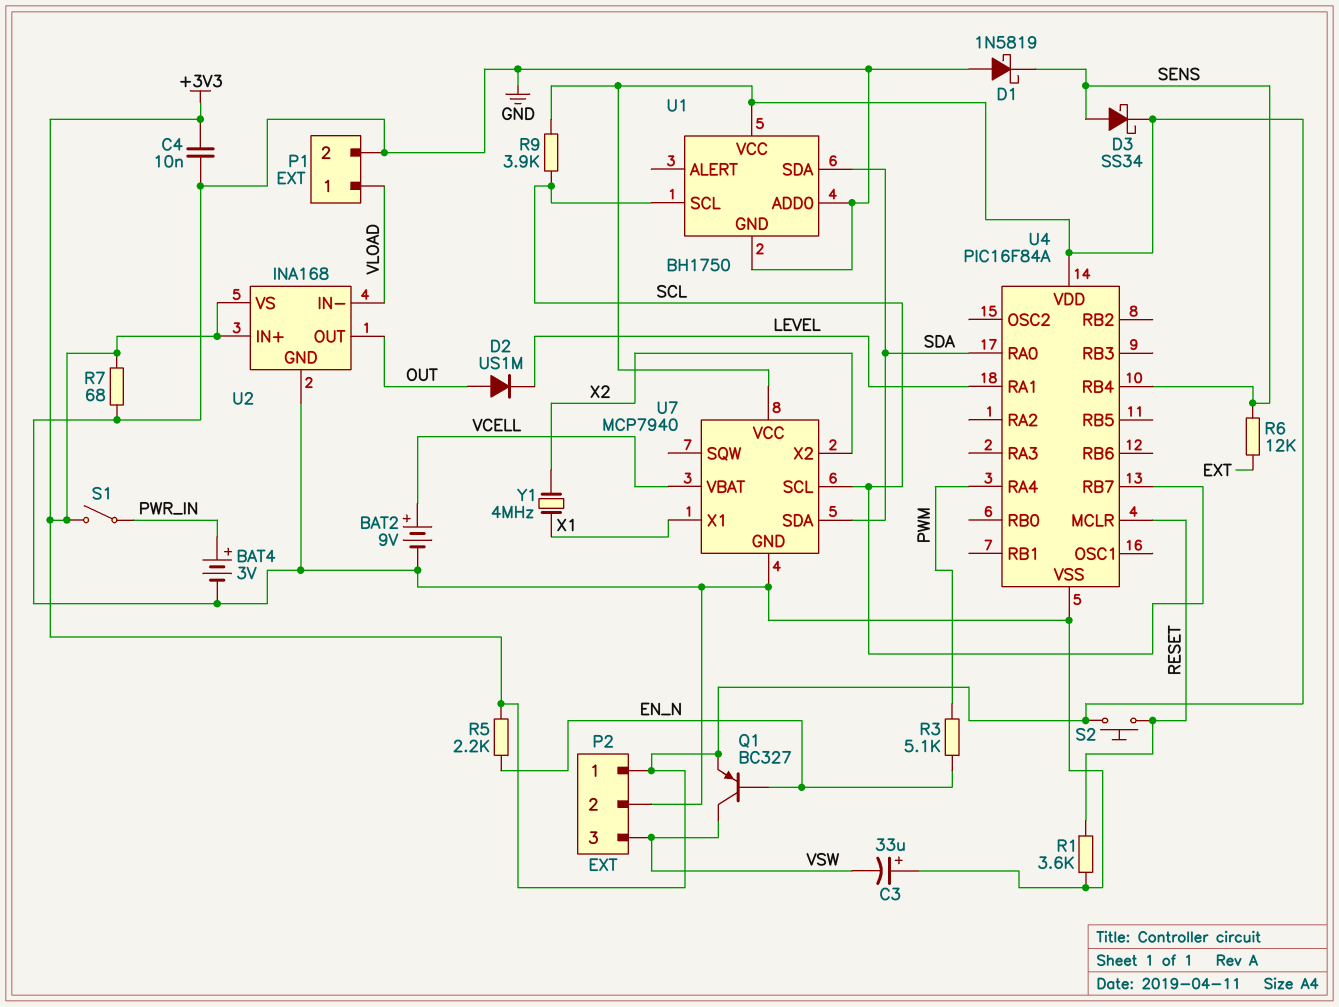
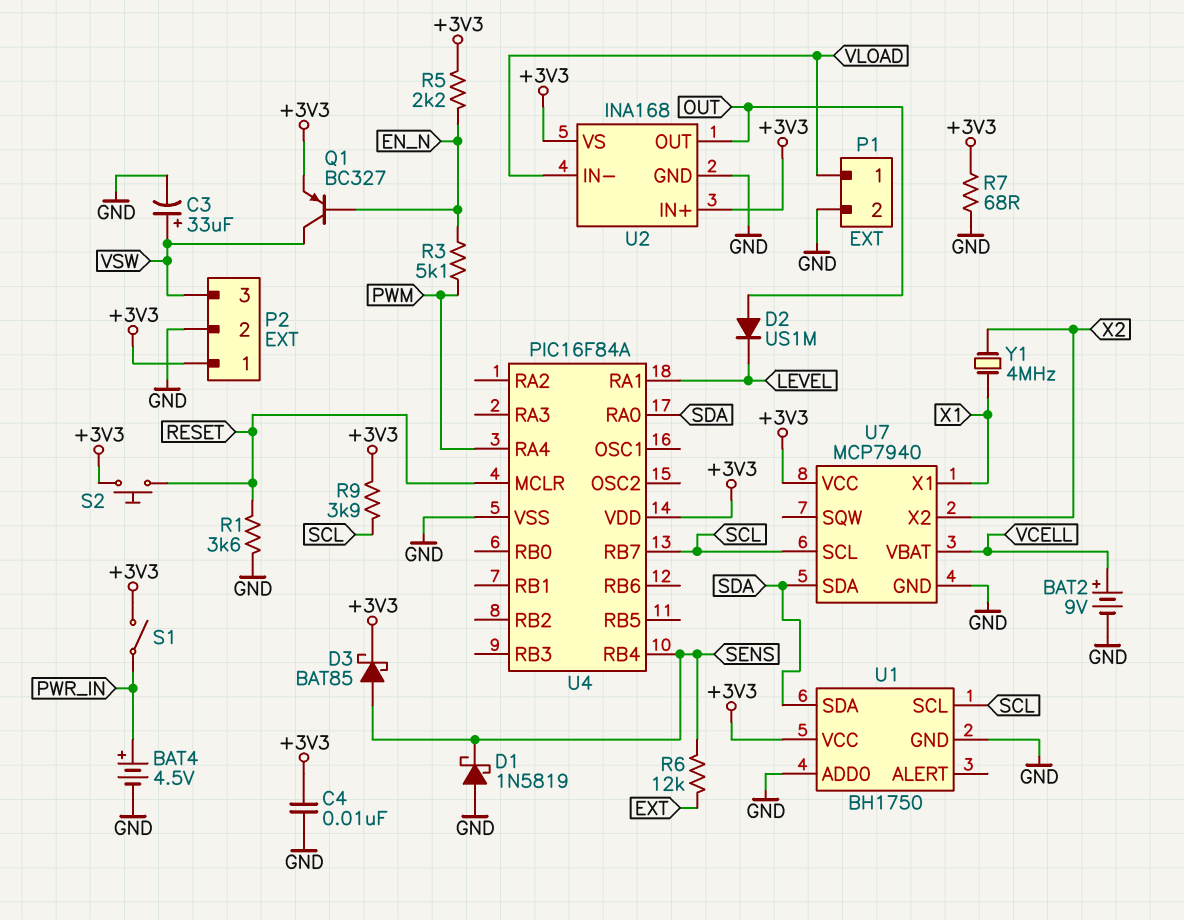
BAT4: 3V (plus PWR_IN, minus GND) -> 4.5V (plus PWR_IN, minus GND)
C3: 33uF (plus GND, minus VSW) -> 33uF (plus VSW, minus GND)
D3: schottky SS34 (A SENS, K +3V3) -> schottky BAT85 (A SENS, K +3V3)

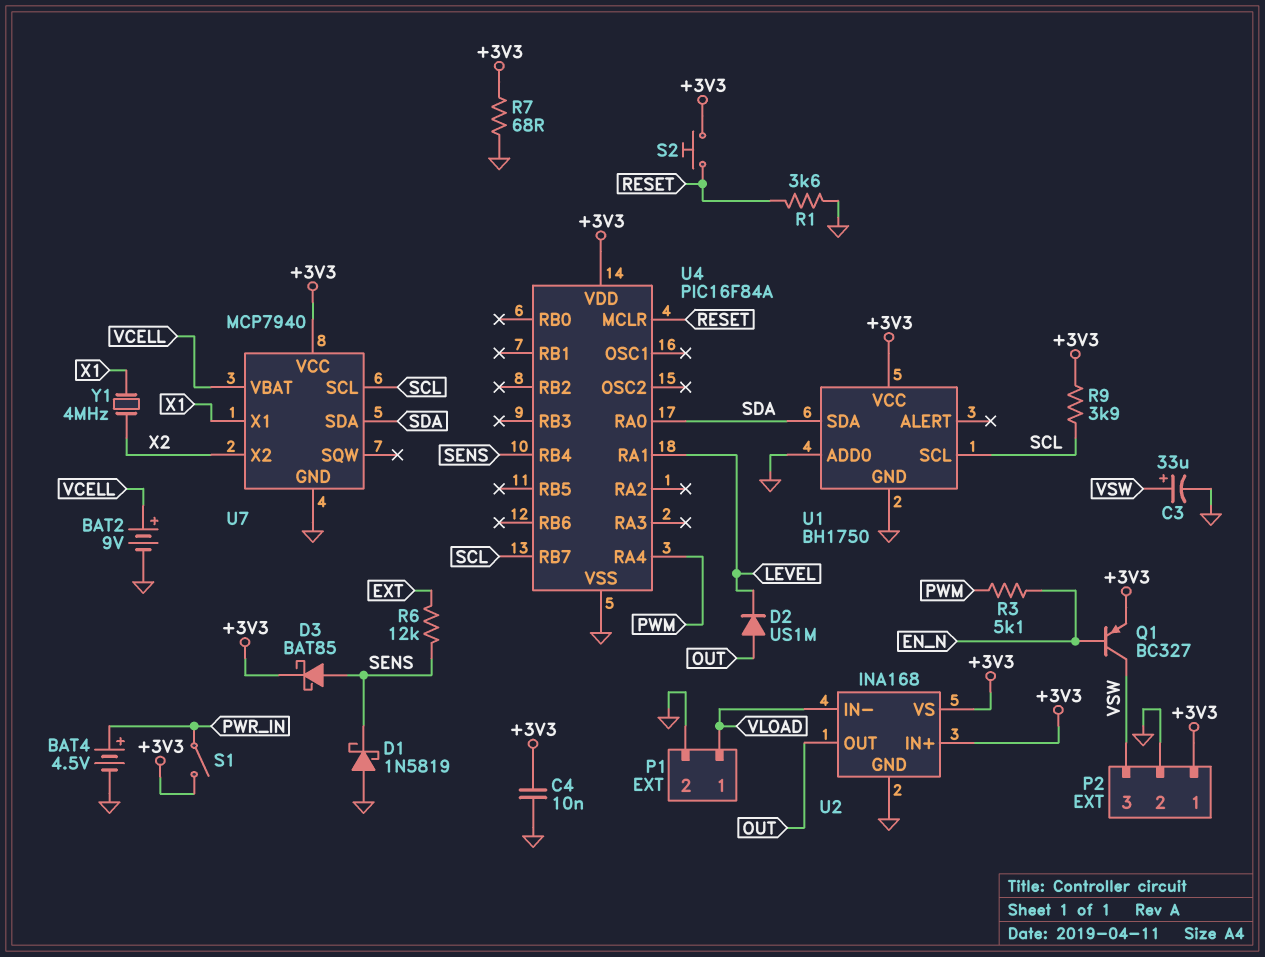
R5: 2.2k (+3V3, EN_N) -> none

